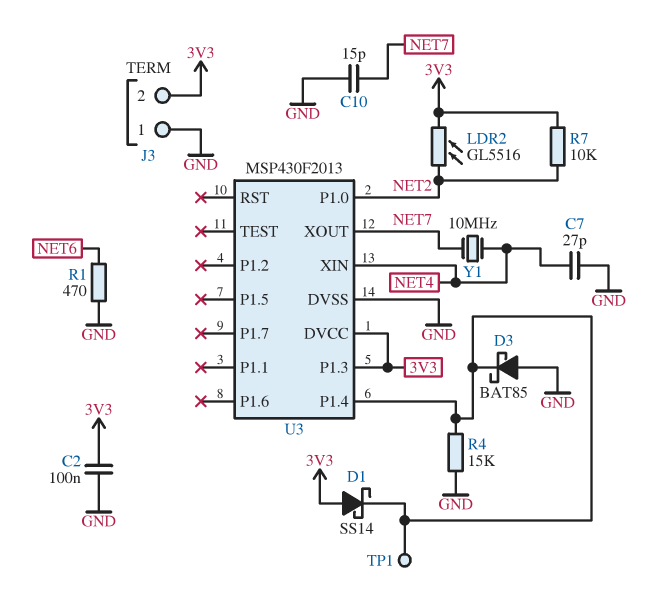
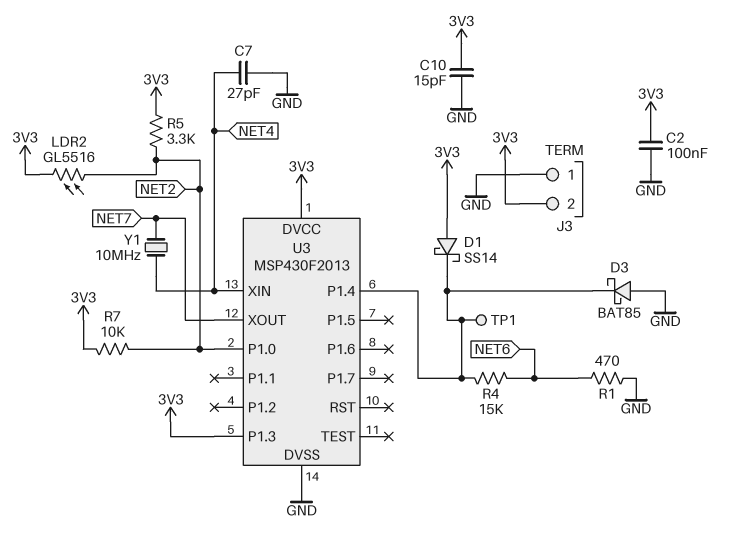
C10: 15pF (GND, NET7) -> 15pF (3V3, GND)
R4: 15k (GND, U3/P1.4) -> 15k (NET6, U3/P1.4)
R5: none -> 3.3k (3V3, NET2)

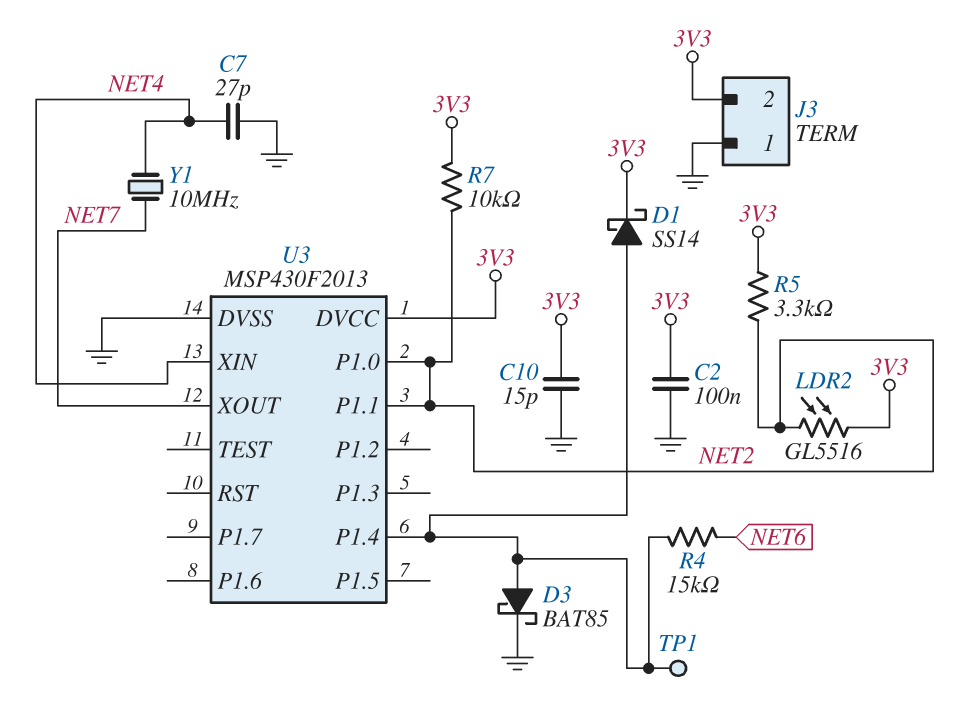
D1: schottky SS14 (A 3V3, K U3/P1.4) -> schottky SS14 (A U3/P1.4, K 3V3)
D3: schottky BAT85 (A GND, K U3/P1.4) -> schottky BAT85 (A U3/P1.4, K GND)
R1: 470 (GND, NET6) -> none
U3 pin P1.1: none -> NET2
U3 pin P1.3: 3V3 -> none

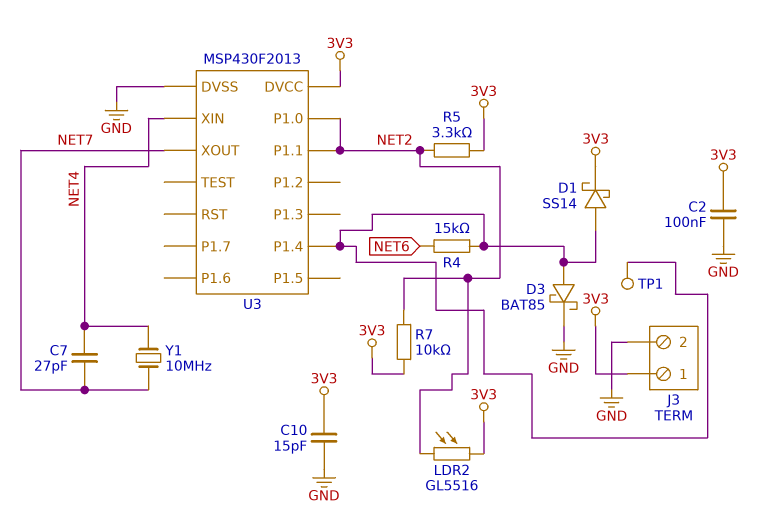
C7: 27pF (GND, NET4) -> 27pF (NET4, NET7)
J3 pin 1: GND -> 3V3
J3 pin 2: 3V3 -> GND

